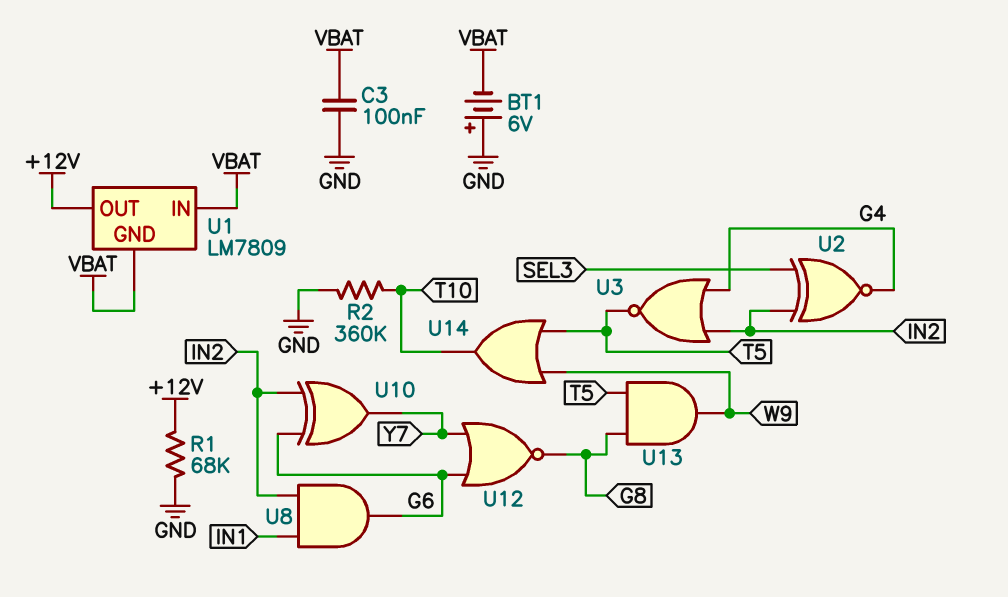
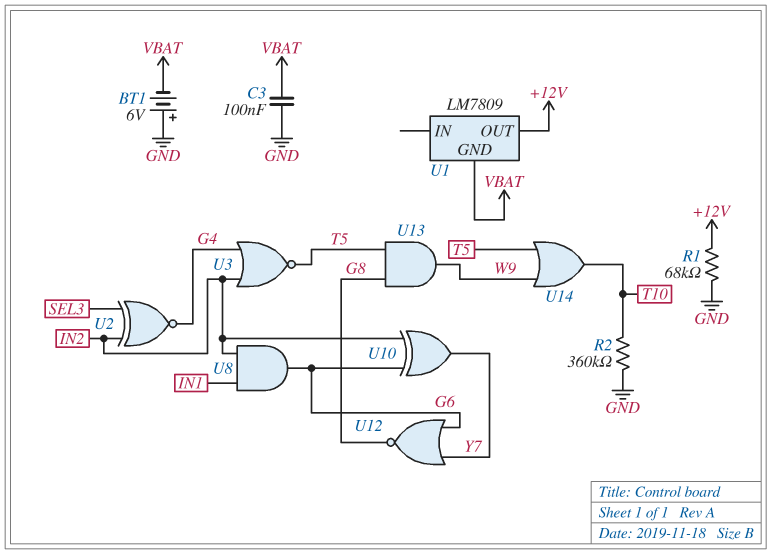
U1 pin IN: VBAT -> none

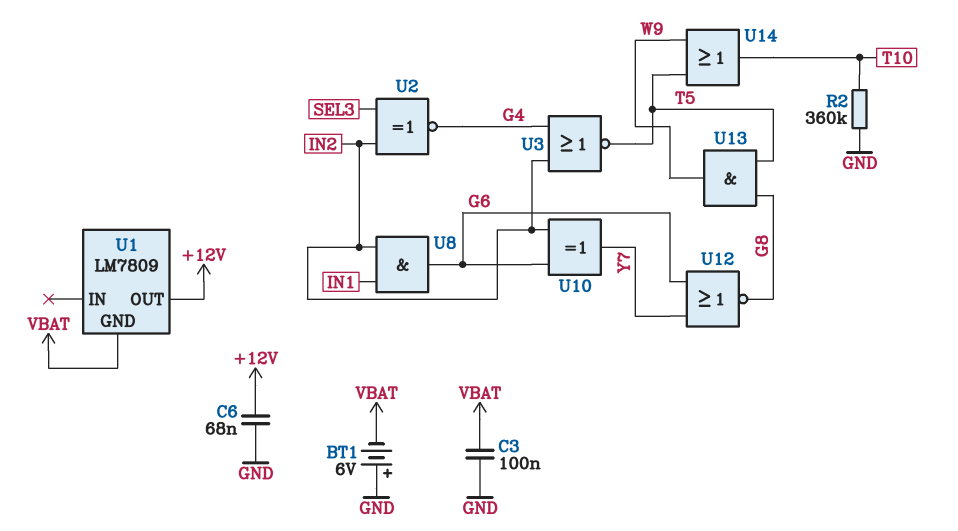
C6: none -> 68nF (+12V, GND)
R1: 68k (+12V, GND) -> none

